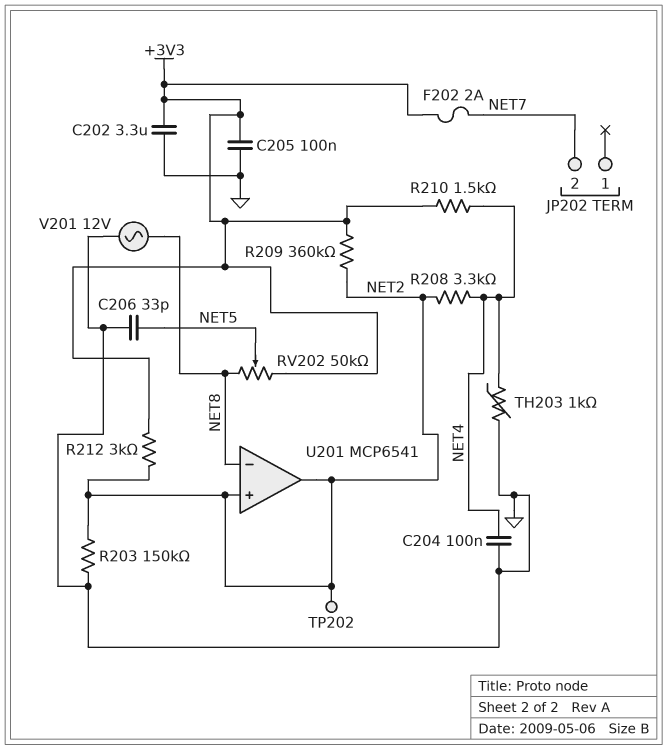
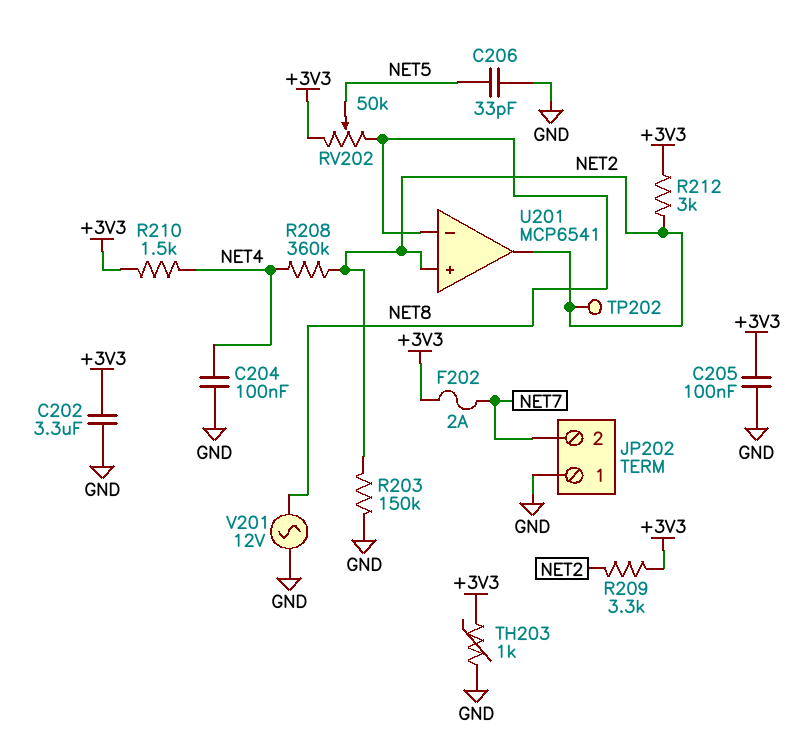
JP202 pin 1: none -> GND
R208: 3.3k (NET2, NET4) -> 360k (NET2, NET4)
R209: 360k (+3V3, NET2) -> 3.3k (+3V3, NET2)
TH203: 1k (GND, NET4) -> 1k (+3V3, GND)

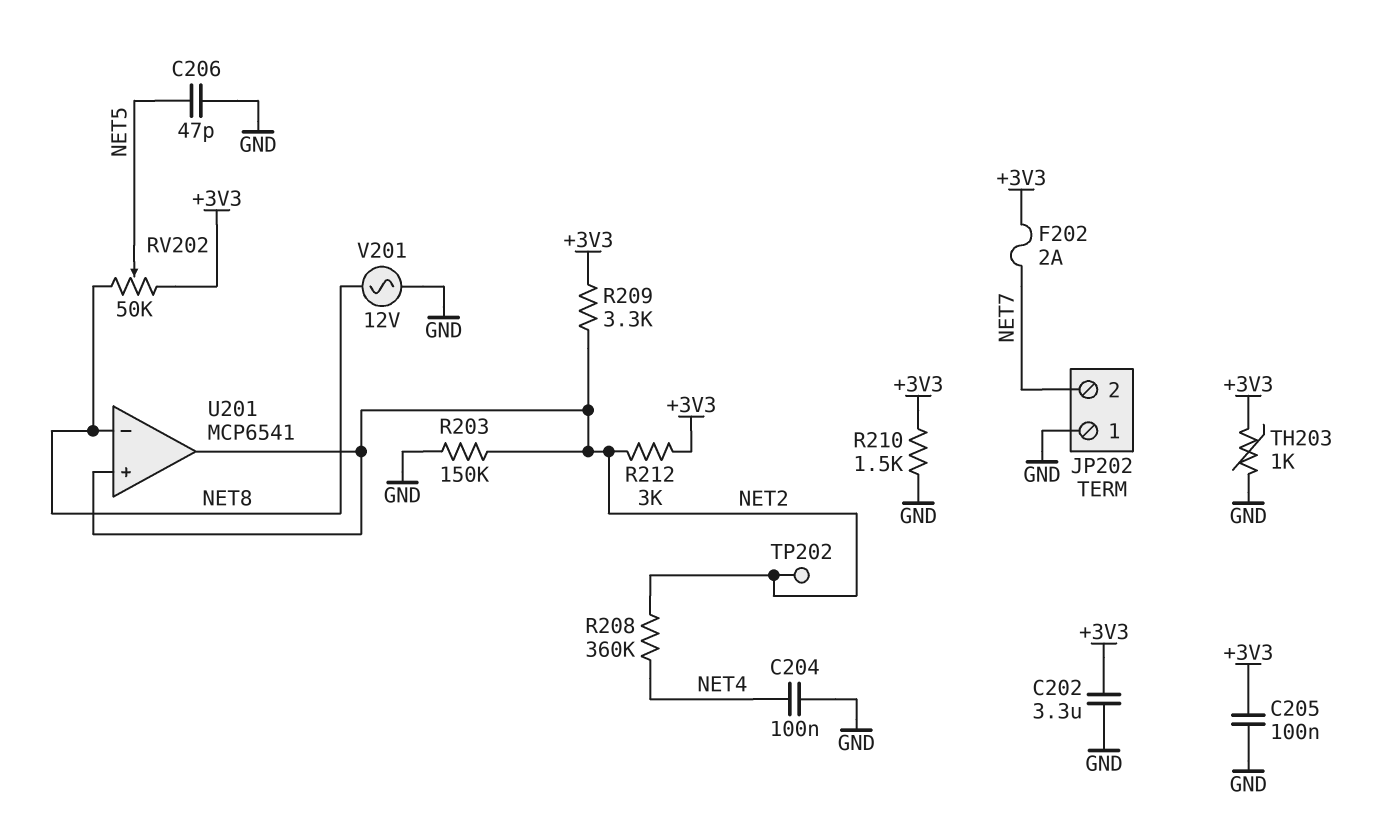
C206: 33pF (GND, NET5) -> 47pF (GND, NET5)
R210: 1.5k (+3V3, NET4) -> 1.5k (+3V3, GND)

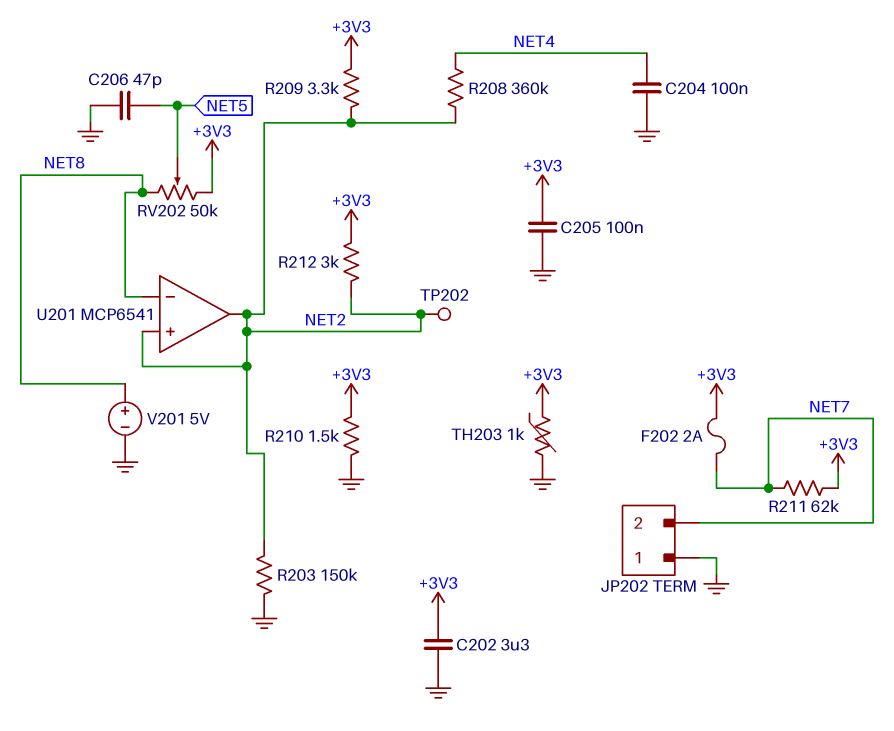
R211: none -> 62k (+3V3, NET7)
V201: AC 12V (GND, NET8) -> 5V (plus NET8, minus GND)

